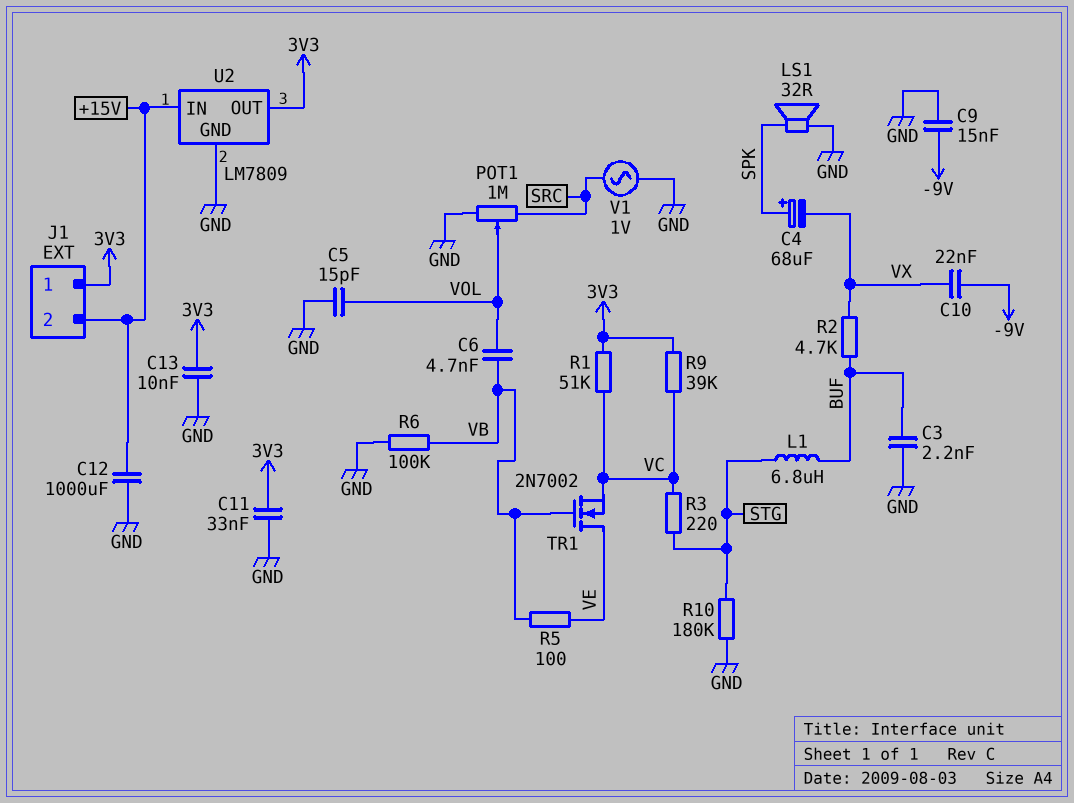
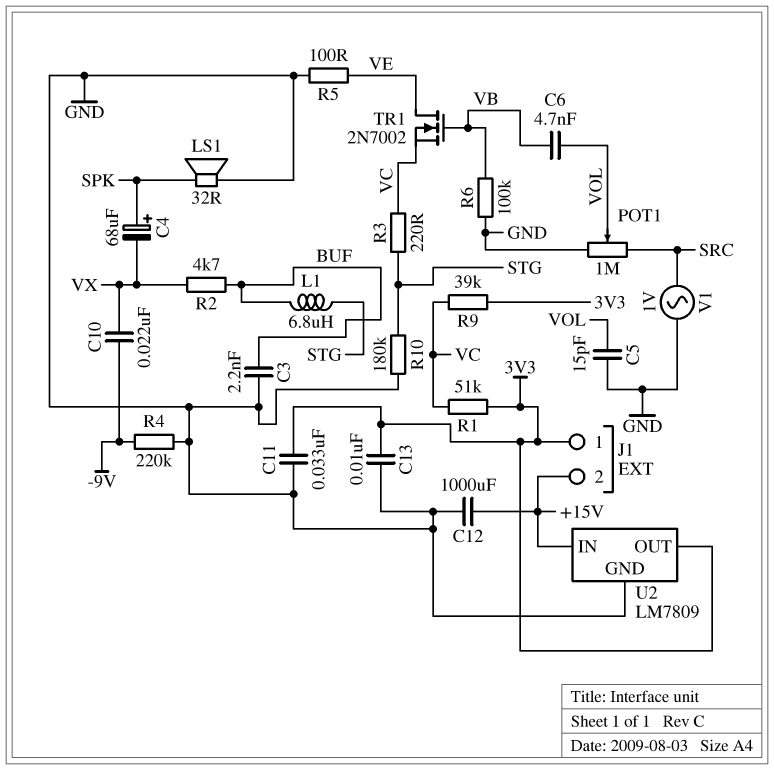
C9: 15nF (-9V, GND) -> none
R4: none -> 220k (-9V, GND)
R5: 100 (VB, VE) -> 100 (GND, VE)

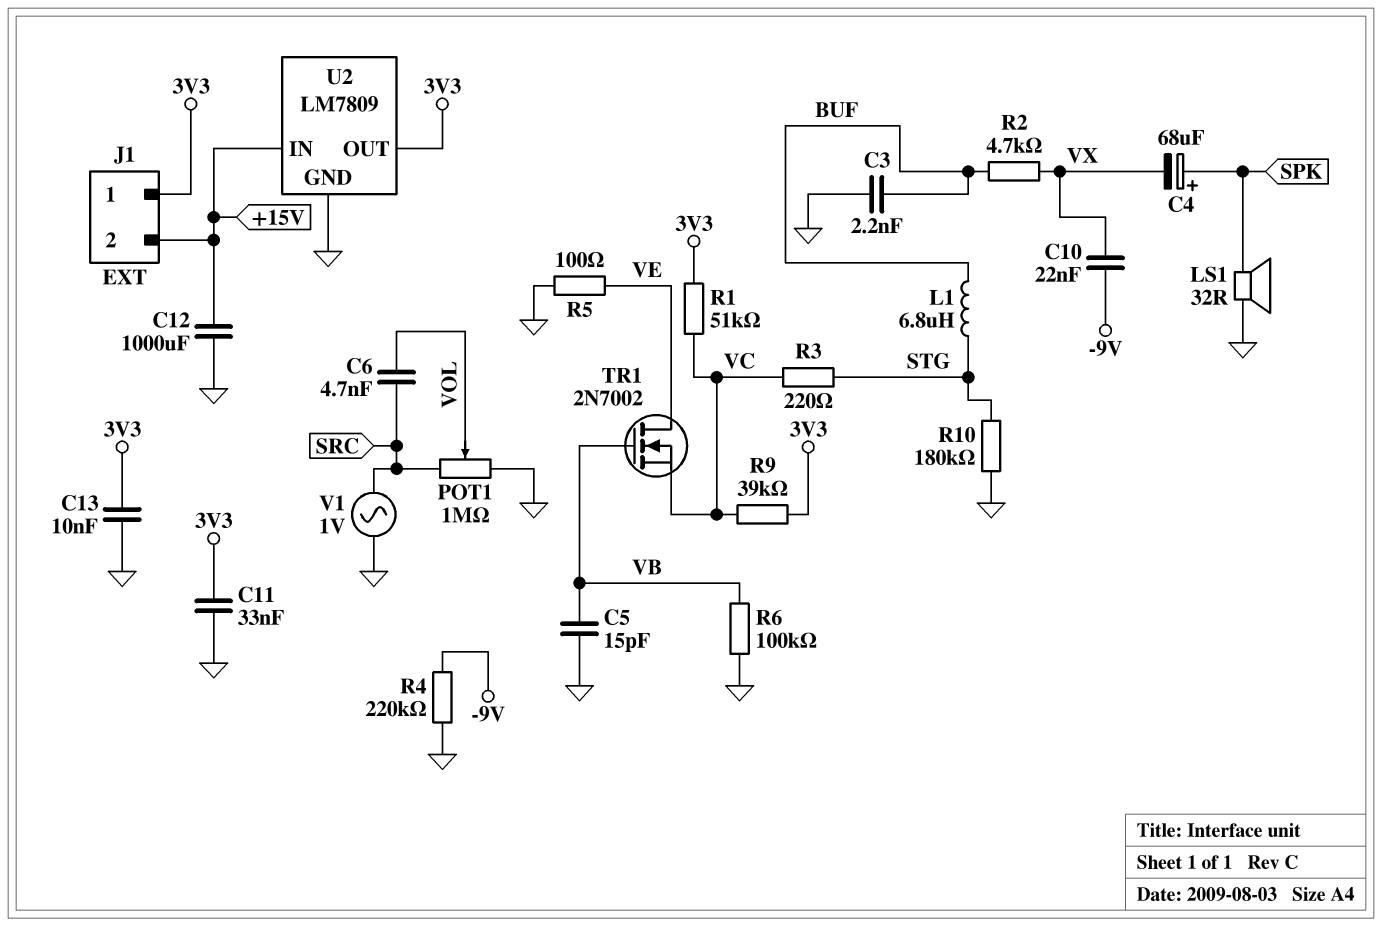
C5: 15pF (GND, VOL) -> 15pF (GND, VB)
C6: 4.7nF (VB, VOL) -> 4.7nF (SRC, VOL)

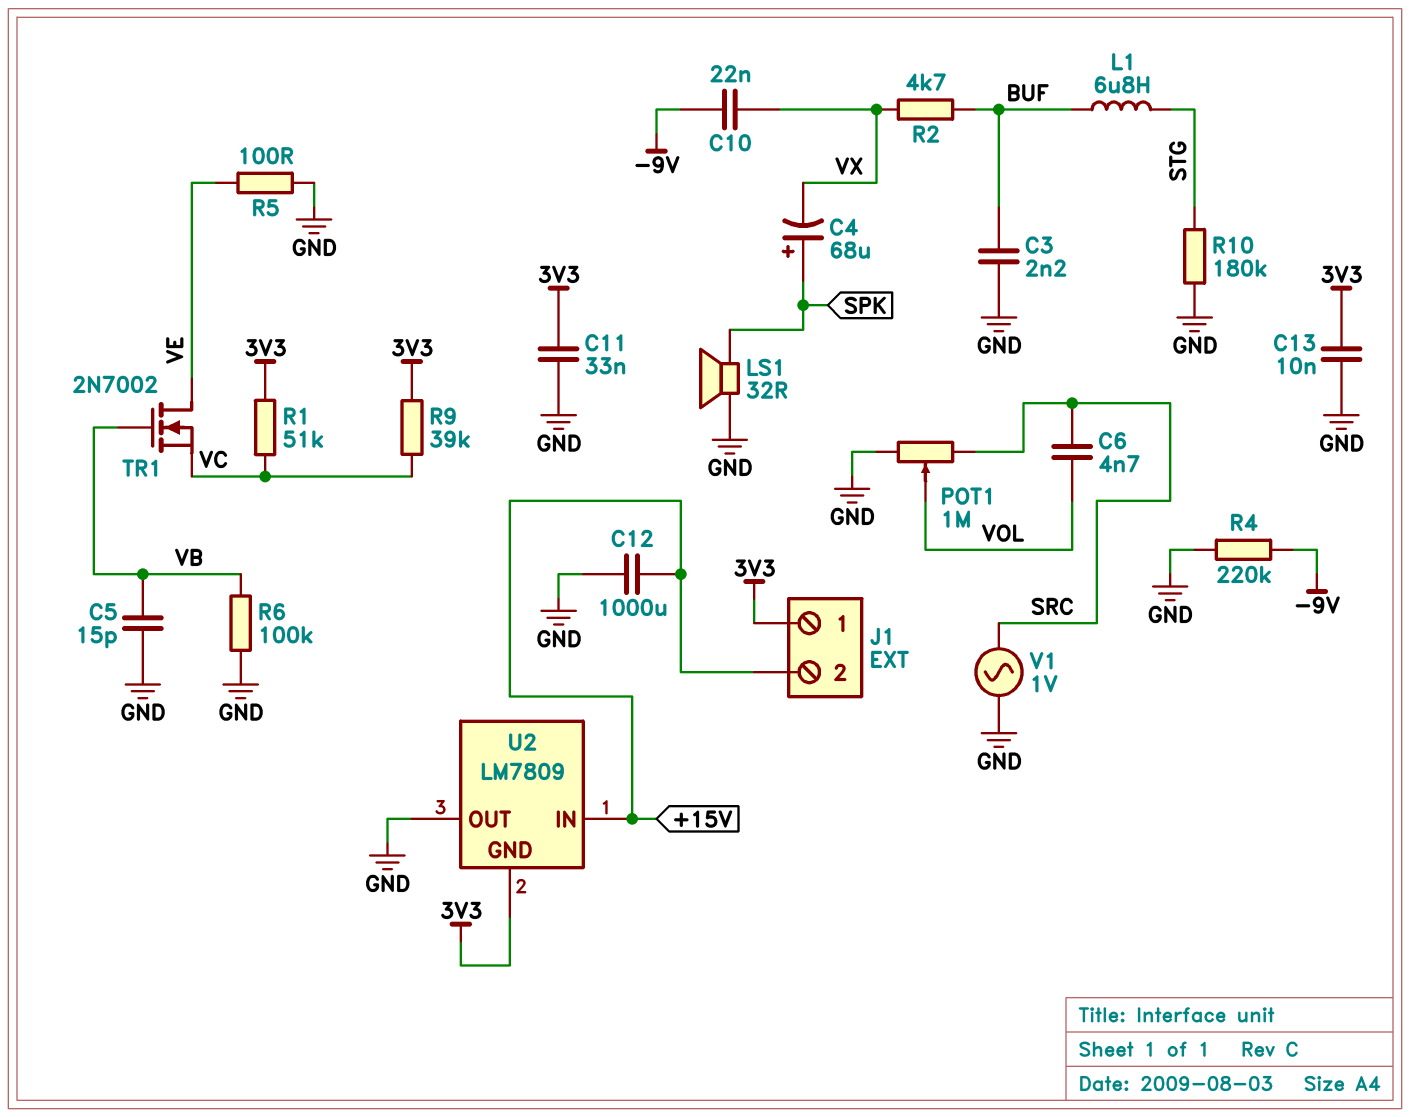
R3: 220 (STG, VC) -> none
U2 pin GND: GND -> 3V3
U2 pin OUT: 3V3 -> GND

